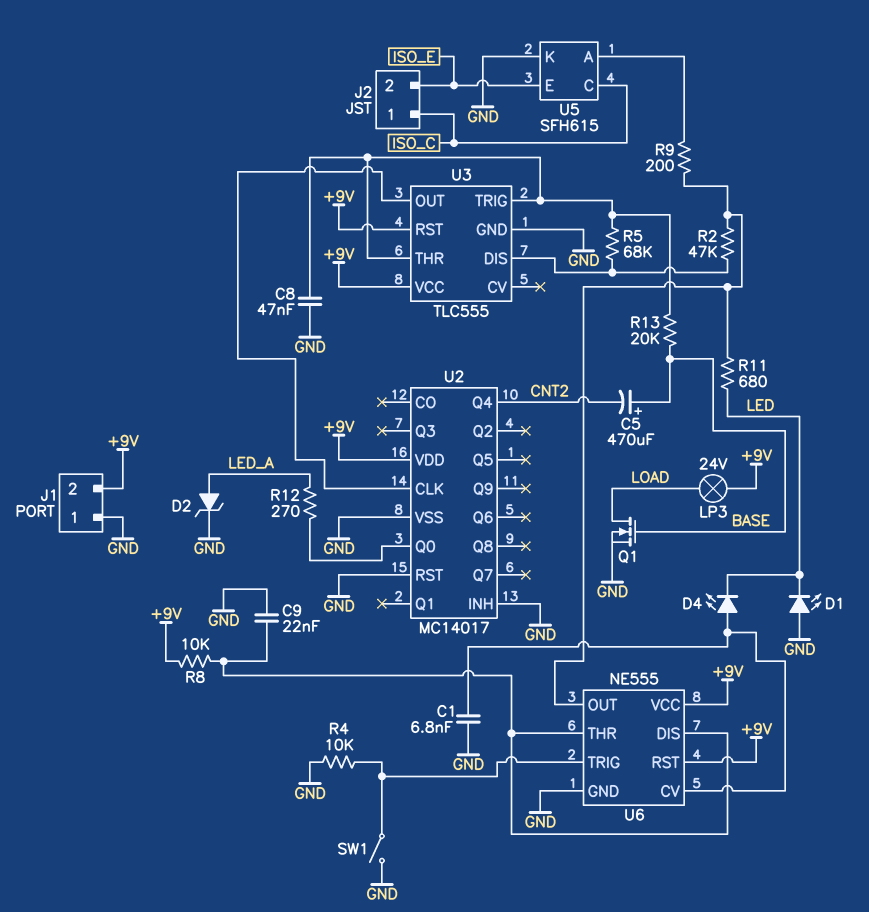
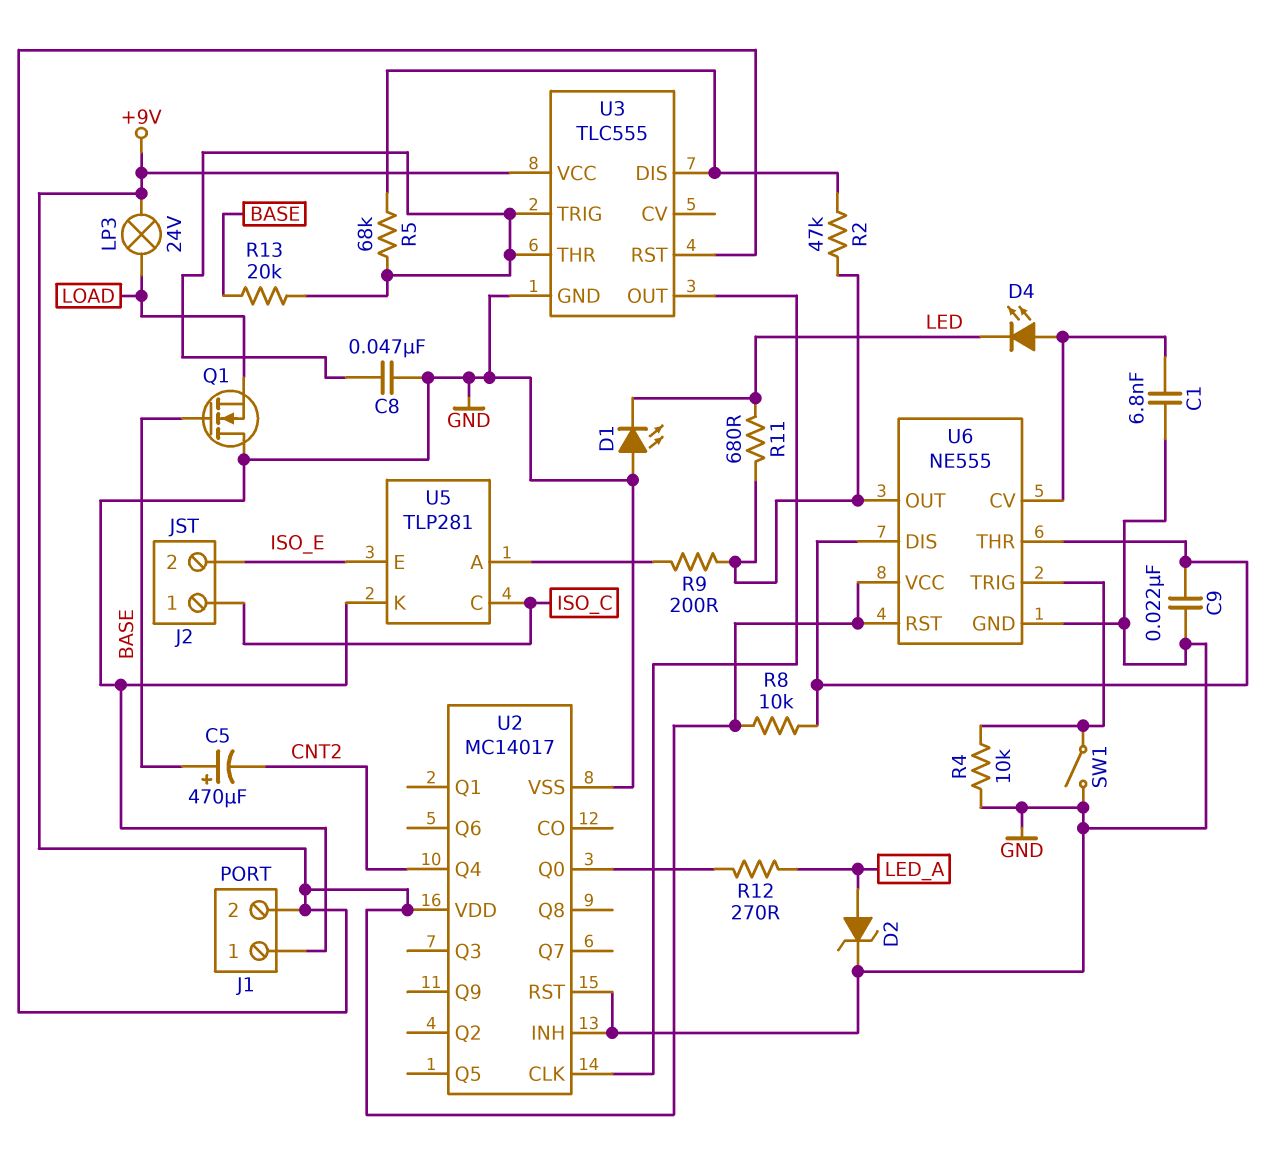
Q1: NMOS (G BASE, D LOAD, S GND) -> NMOS (G BASE, D GND, S LOAD)
U5: SFH615 -> TLP281

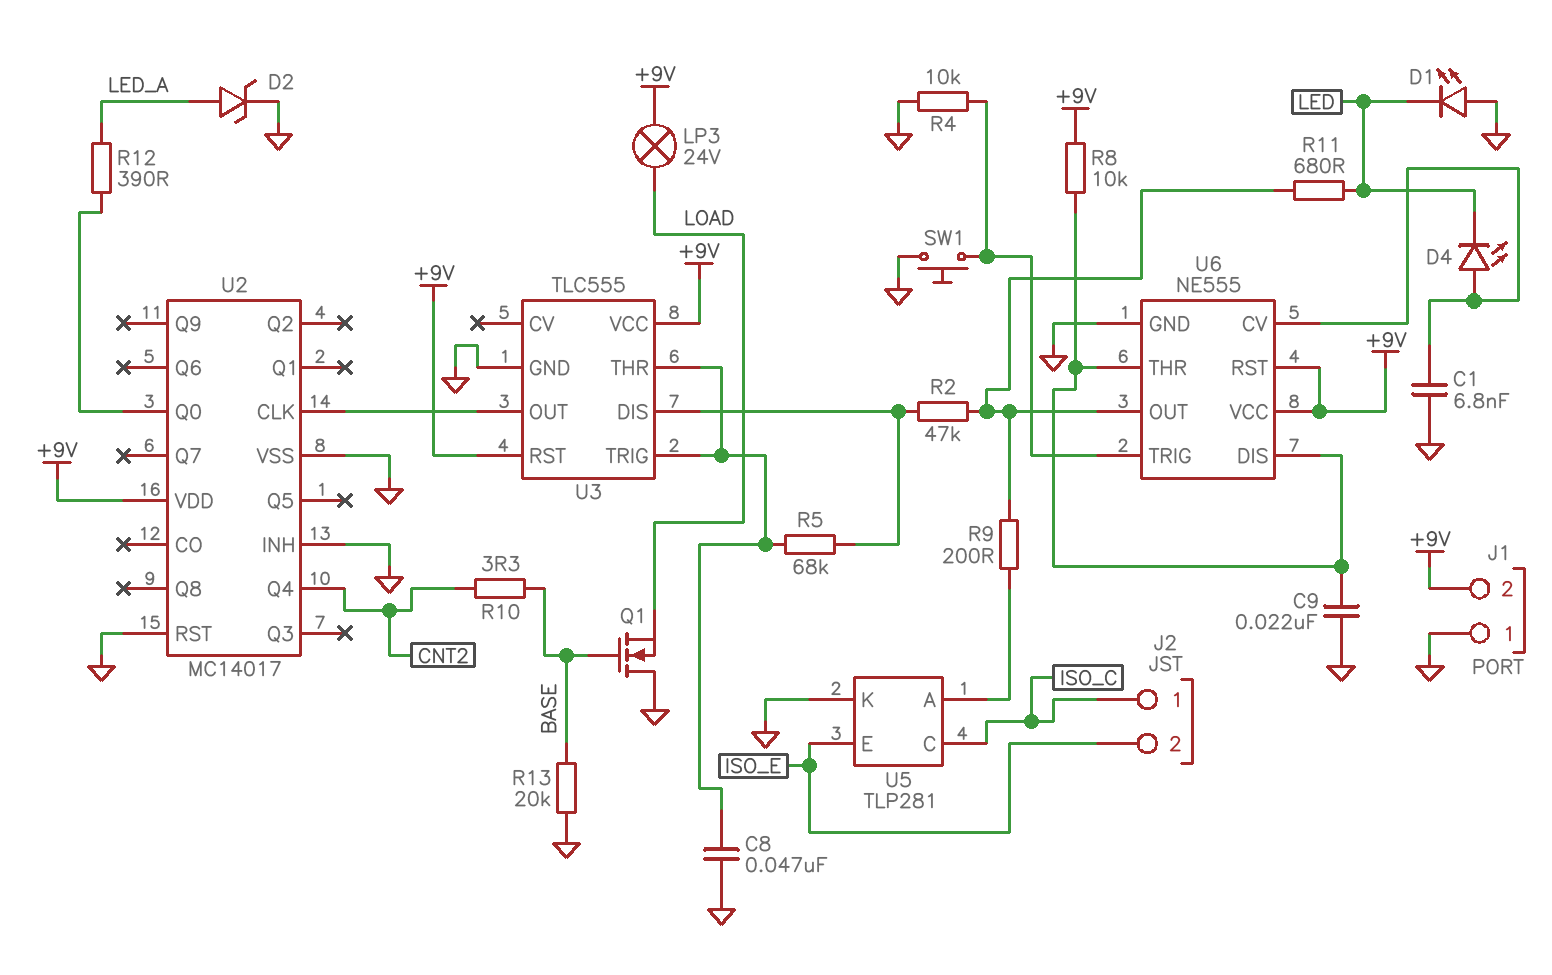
C5: 470uF (plus BASE, minus CNT2) -> none
R10: none -> 3.3 (BASE, CNT2)
R12: 270 (LED_A, U2/Q0) -> 390 (LED_A, U2/Q0)
R13: 20k (BASE, U3/THR) -> 20k (BASE, GND)
SW1: switch (GND, U6/TRIG) -> button (GND, U6/TRIG)

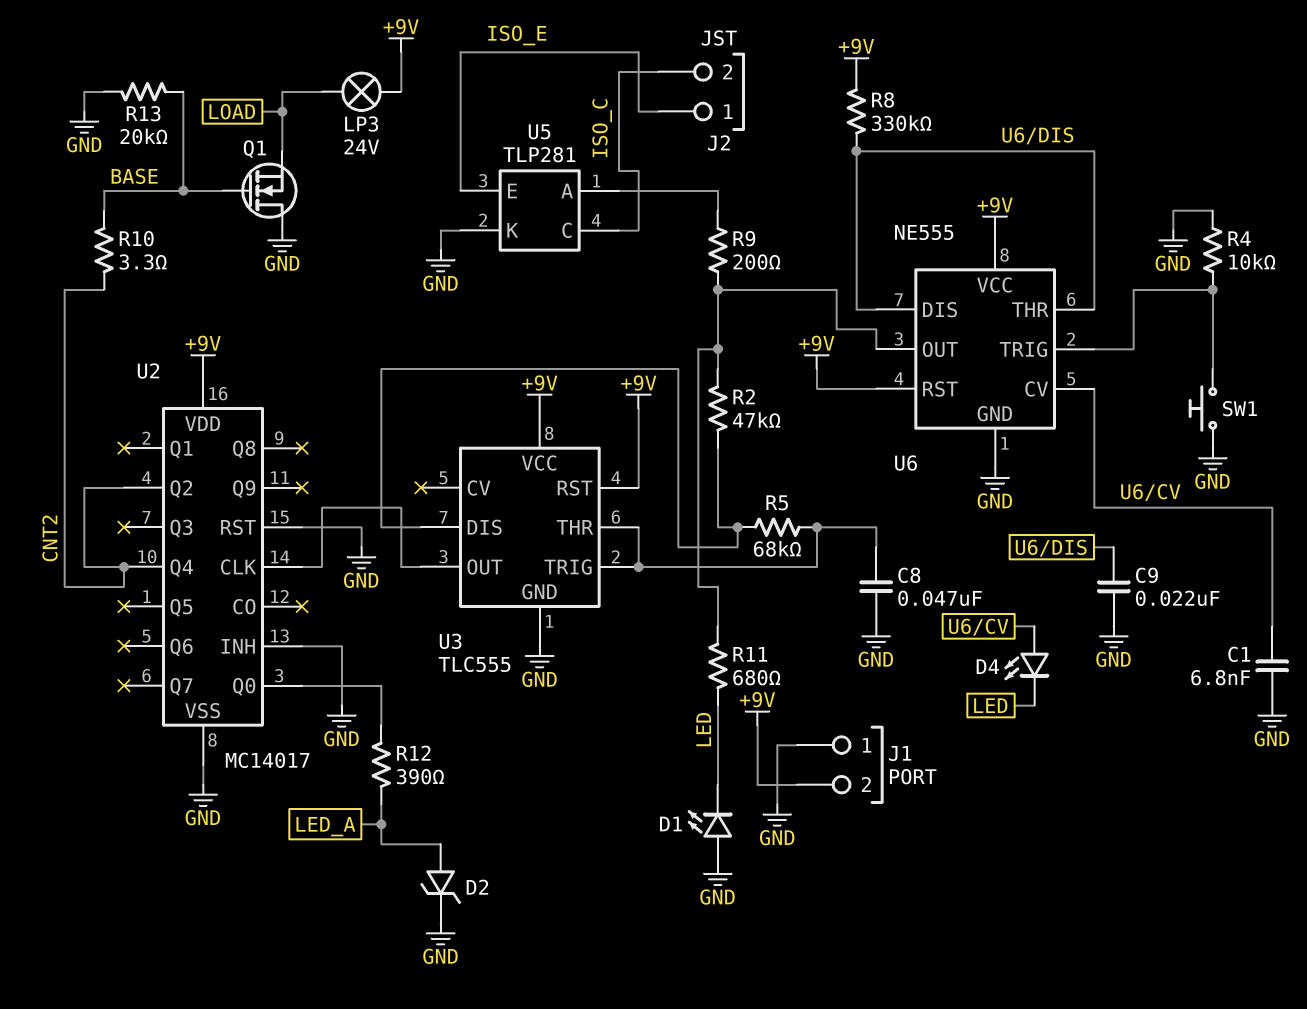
J2 pin 1: ISO_C -> ISO_E
J2 pin 2: ISO_E -> ISO_C
R8: 10k (+9V, U6/DIS) -> 330k (+9V, U6/DIS)
U2 pin Q2: none -> CNT2

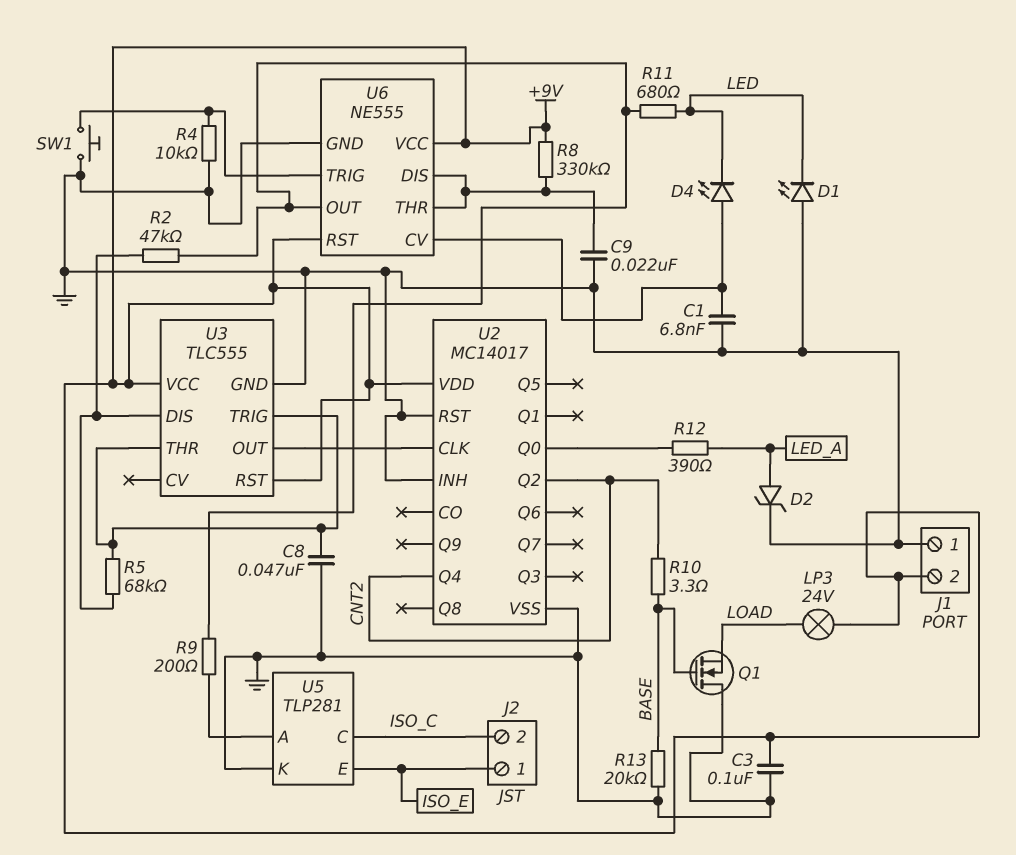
C3: none -> 100nF (+9V, GND)

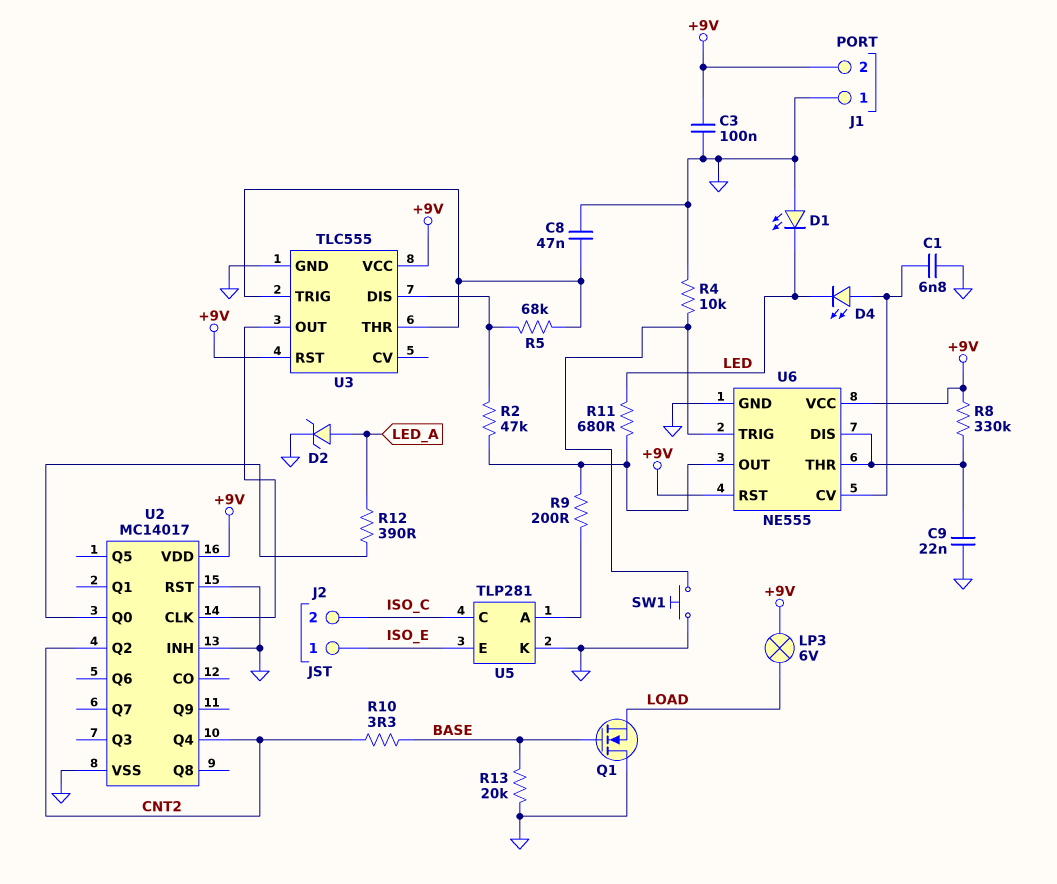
LP3: lamp 24V (+9V, LOAD) -> lamp 6V (+9V, LOAD)

